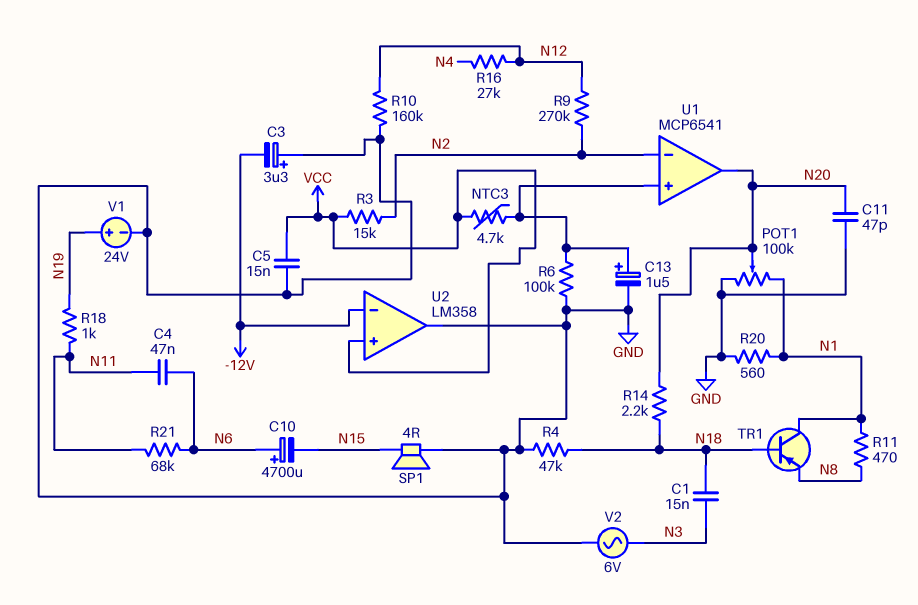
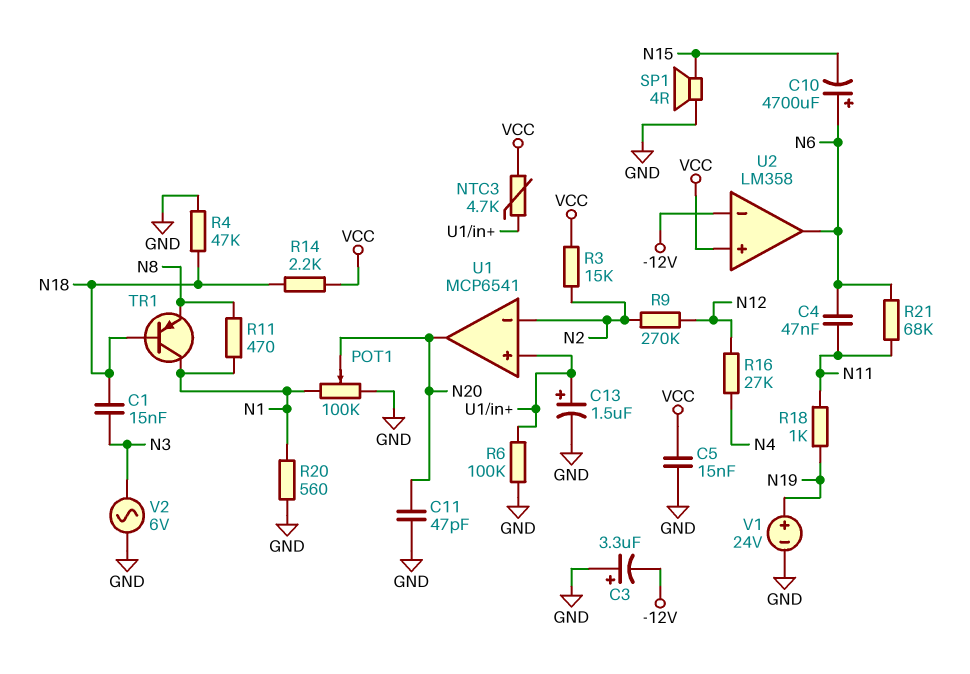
R10: 160k (GND, N12) -> none
R14: 2.2k (N18, N20) -> 2.2k (N18, VCC)
U2 pin out: GND -> N6

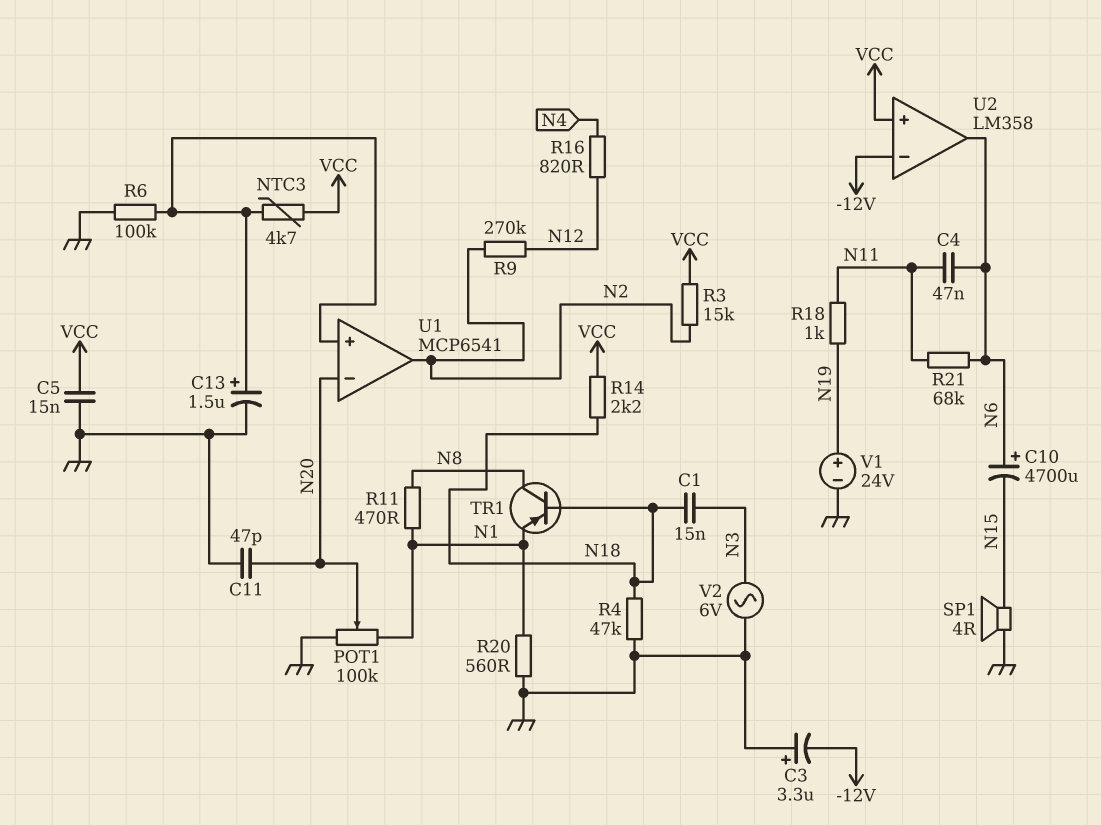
R16: 27k (N4, N12) -> 820 (N4, N12)
TR1: PNP (B N18, C N1, E N8) -> PNP (B N18, C N8, E N1)
U1 pin in-: N2 -> N20
U1 pin out: N20 -> N2

